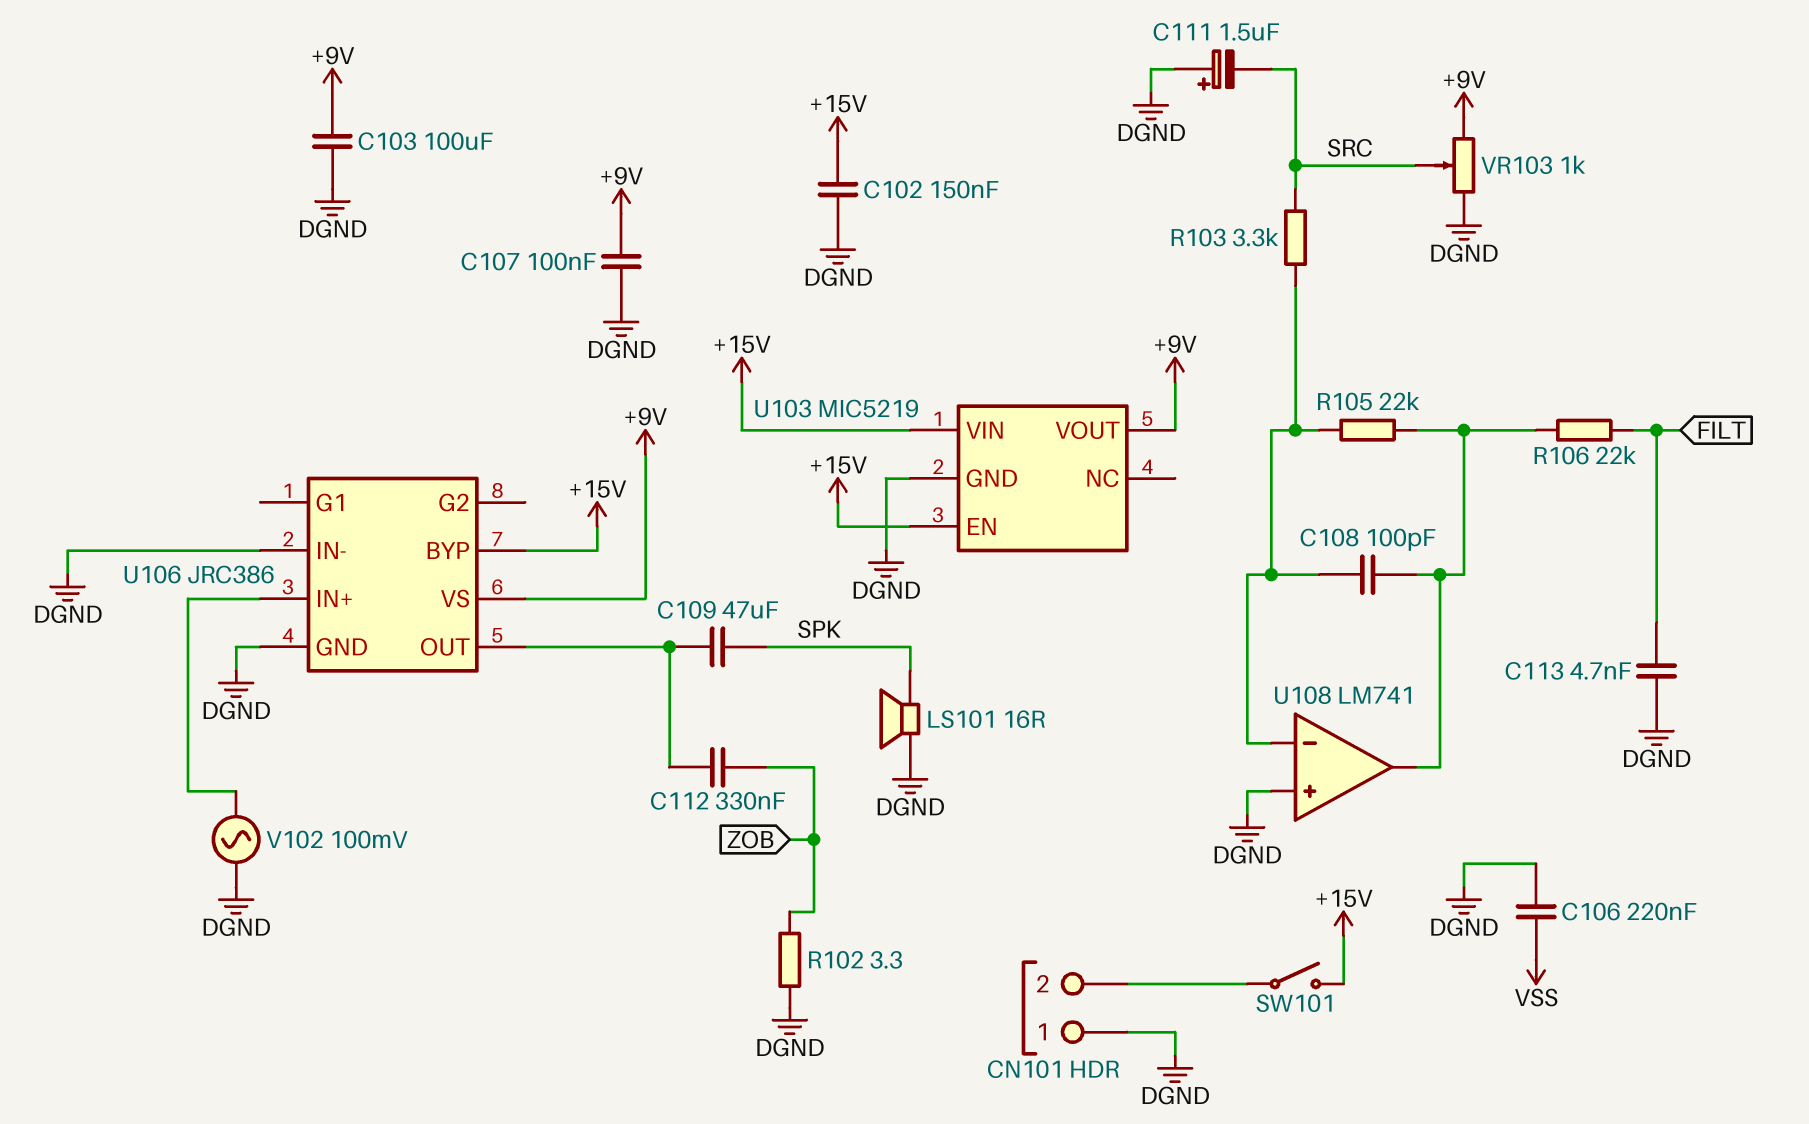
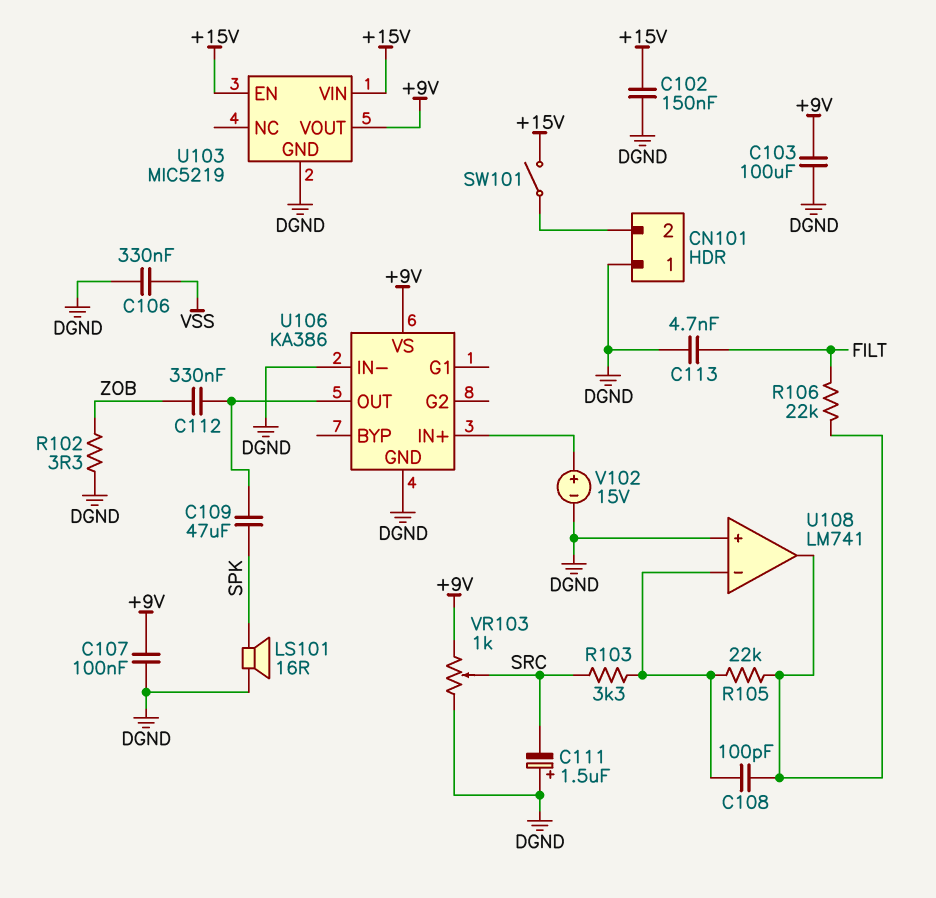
C106: 220nF (DGND, VSS) -> 330nF (DGND, VSS)
U106: JRC386 -> KA386
U106 pin BYP: +15V -> none
V102: AC 100mV (DGND, U106/IN+) -> 15V (plus U106/IN+, minus DGND)

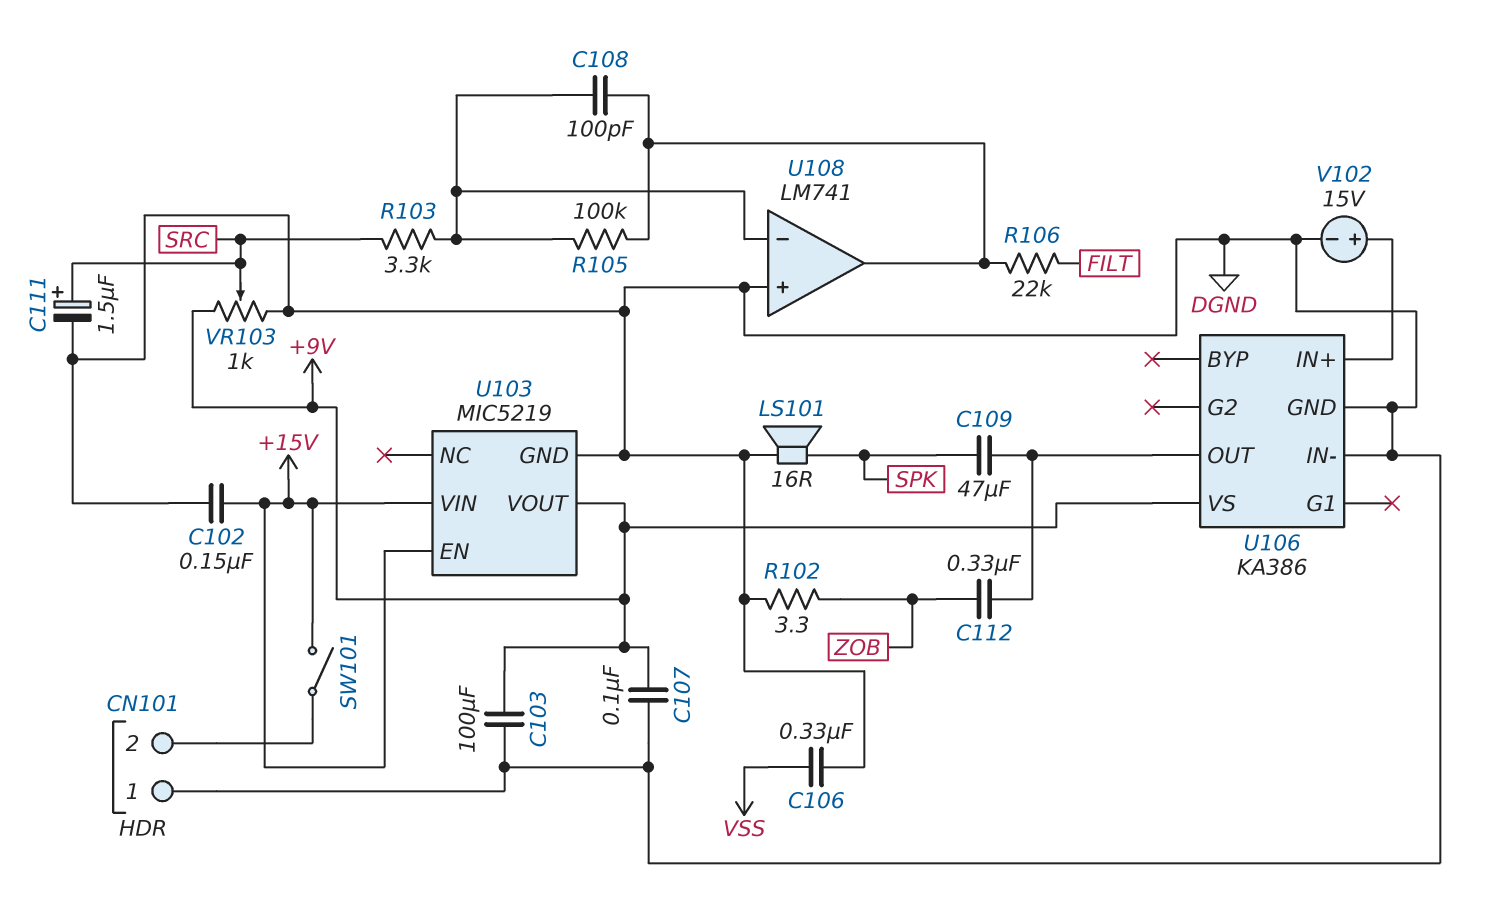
C111: 1.5uF (plus DGND, minus SRC) -> 1.5uF (plus SRC, minus DGND)
C113: 4.7nF (DGND, FILT) -> none
R105: 22k (U108/in-, U108/out) -> 100k (U108/in-, U108/out)

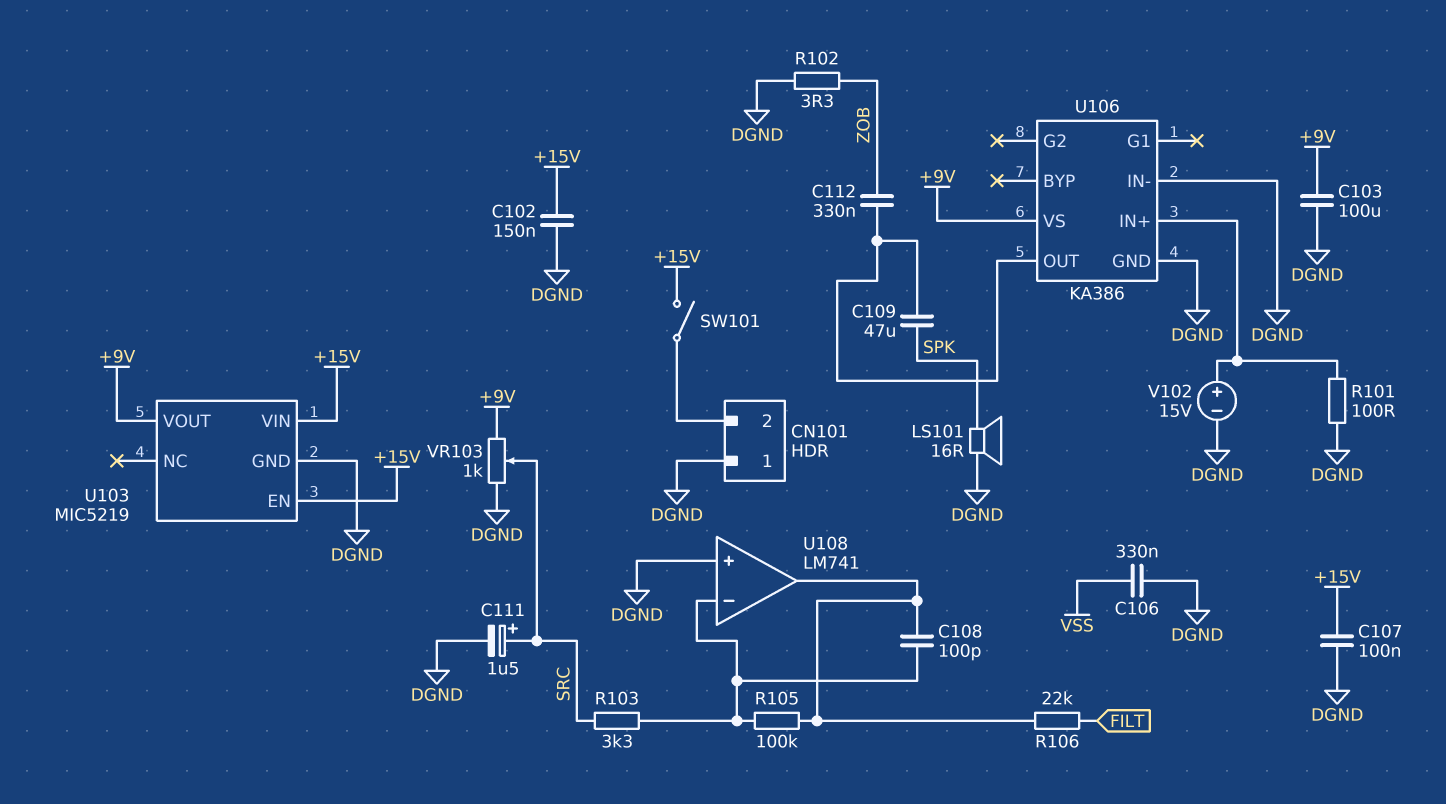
C107: 100nF (+9V, DGND) -> 100nF (+15V, DGND)
R101: none -> 100 (DGND, U106/IN+)

